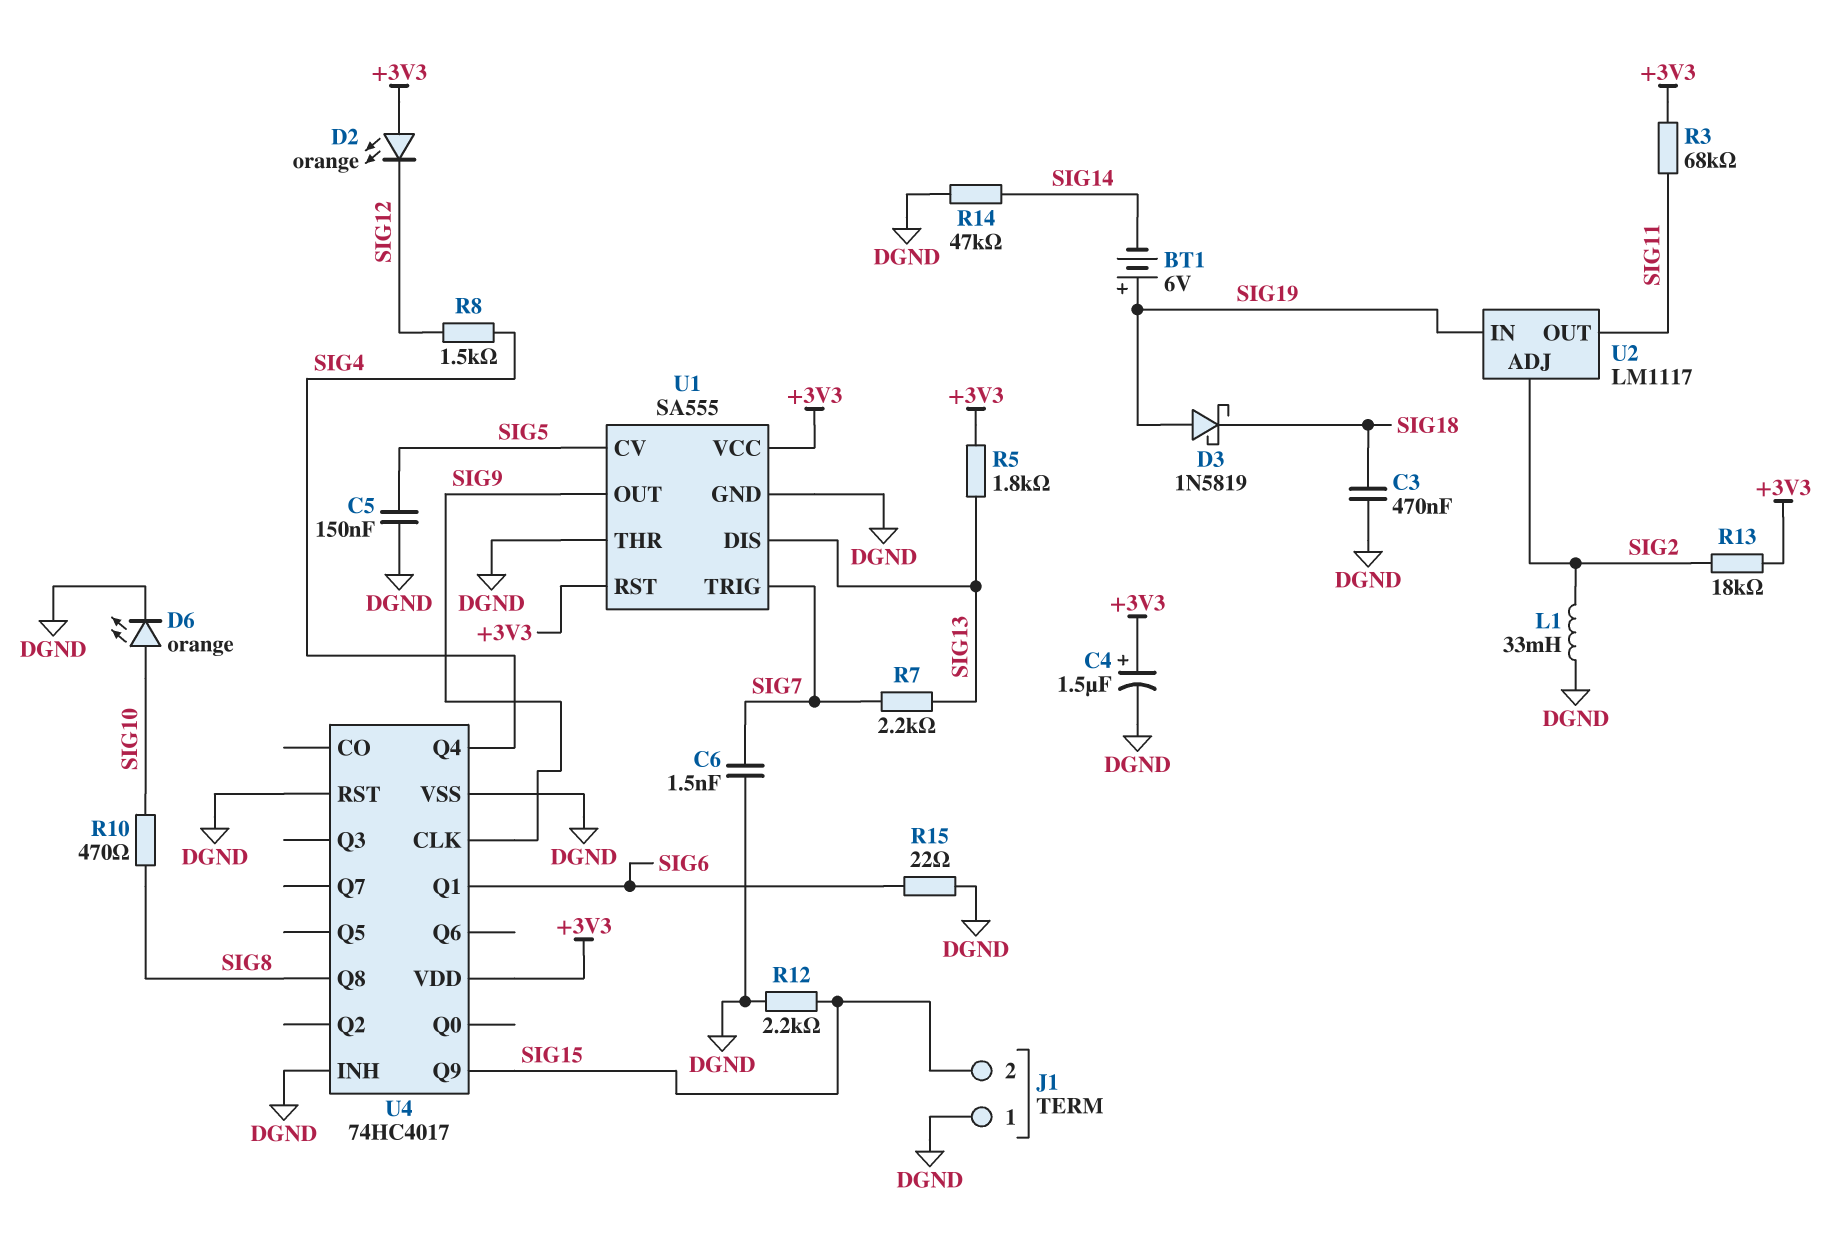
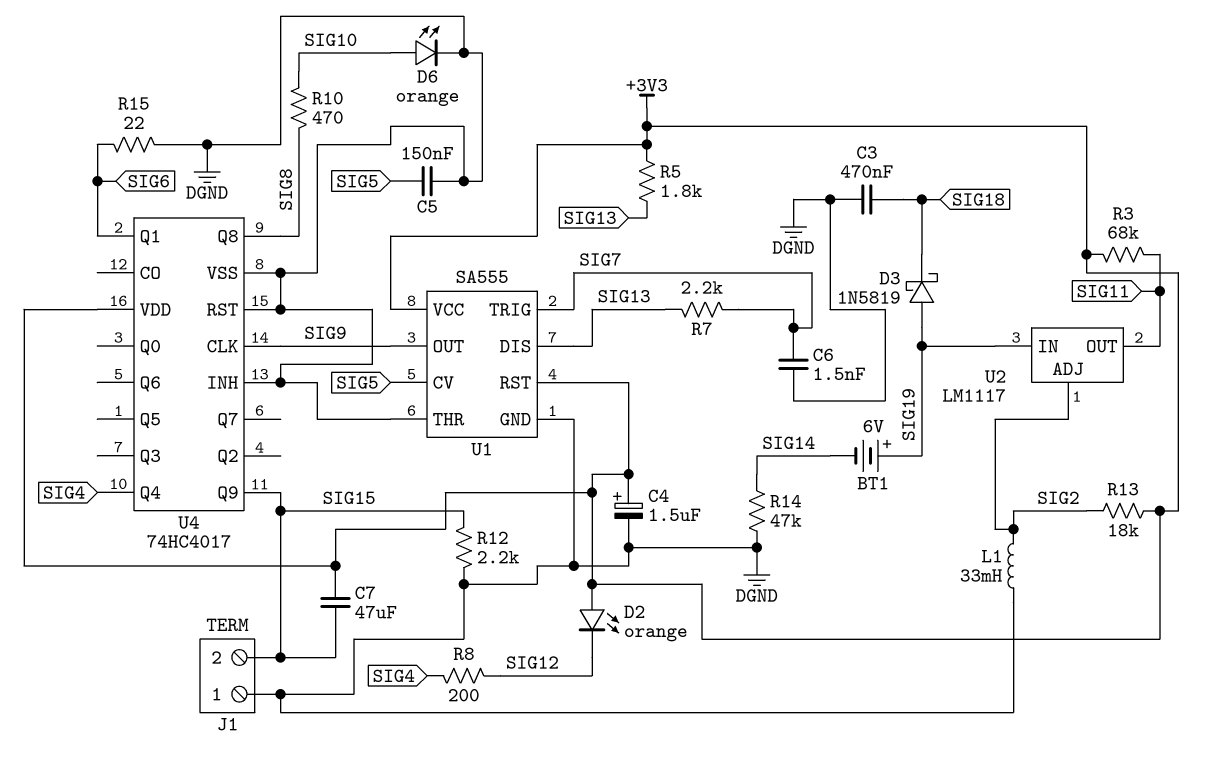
C7: none -> 47uF (+3V3, SIG15)
R8: 1.5k (SIG4, SIG12) -> 200 (SIG4, SIG12)

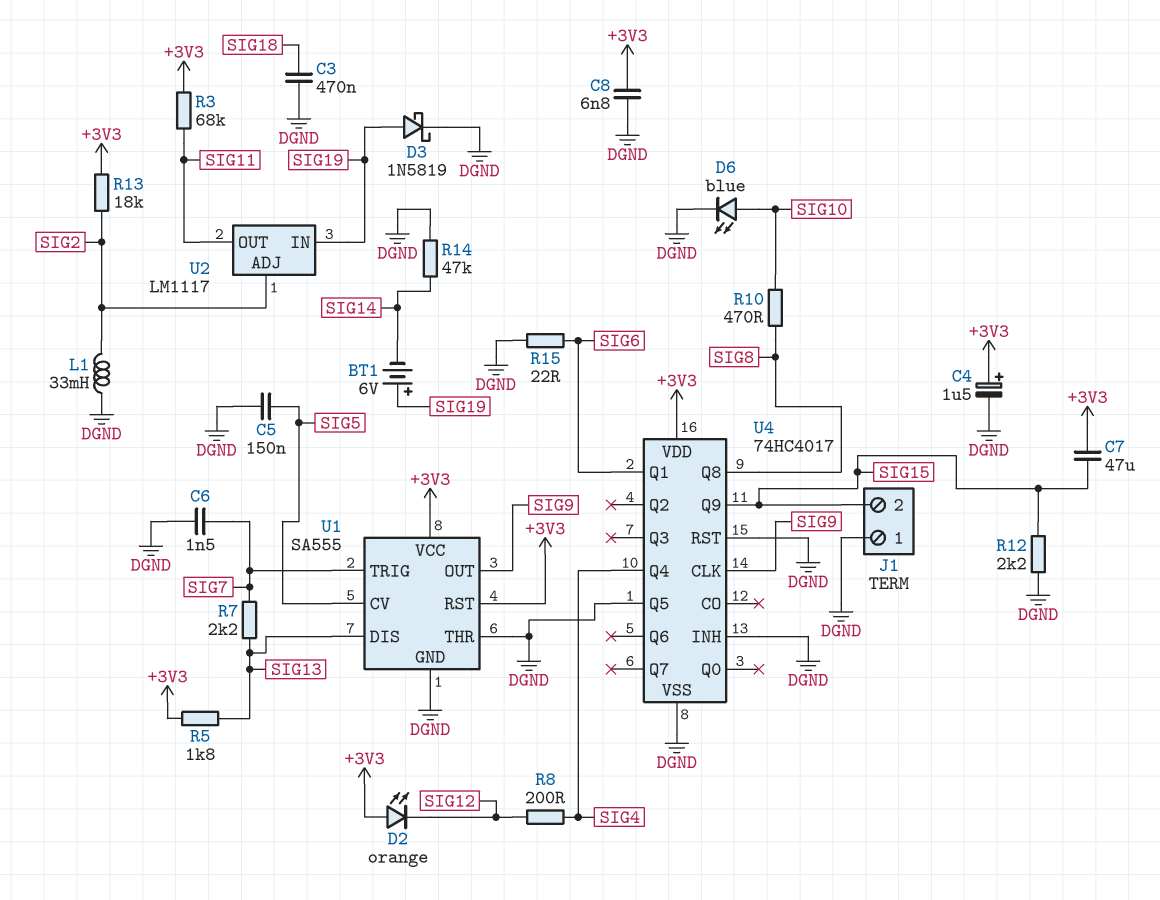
C8: none -> 6.8nF (+3V3, DGND)
D3: schottky 1N5819 (A SIG19, K SIG18) -> schottky 1N5819 (A SIG19, K DGND)
D6: LED orange (A SIG10, K DGND) -> LED blue (A SIG10, K DGND)
U4 pin Q5: none -> DGND

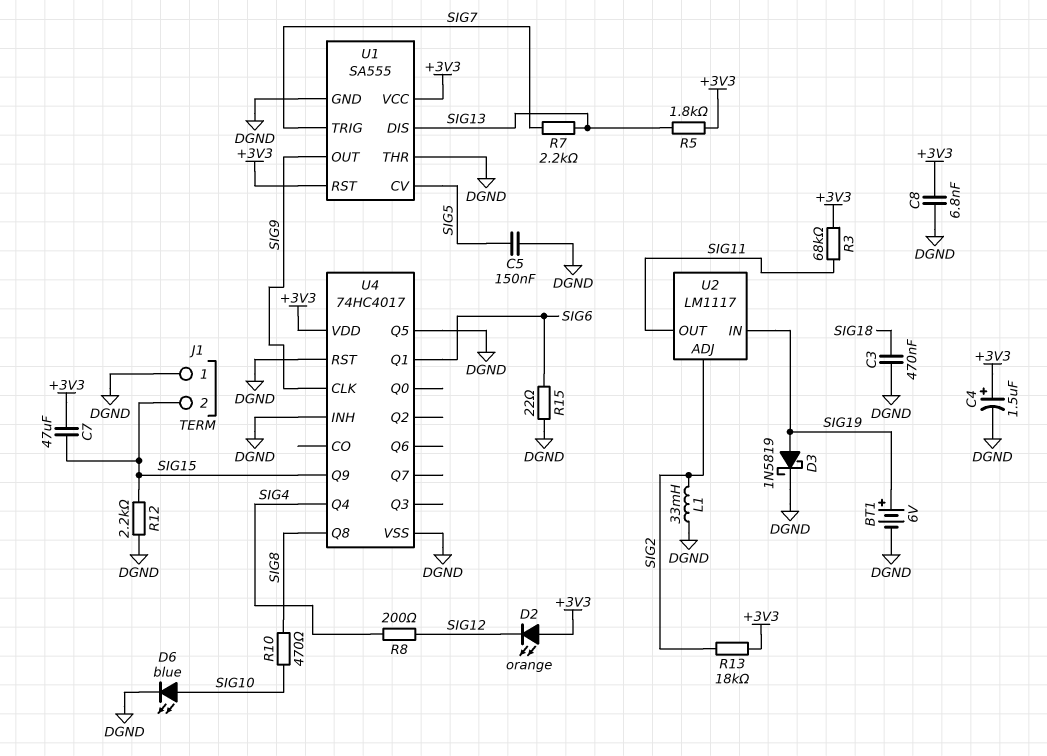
BT1: 6V (plus SIG19, minus SIG14) -> 6V (plus SIG19, minus DGND)
C6: 1.5nF (DGND, SIG7) -> none
R14: 47k (DGND, SIG14) -> none

